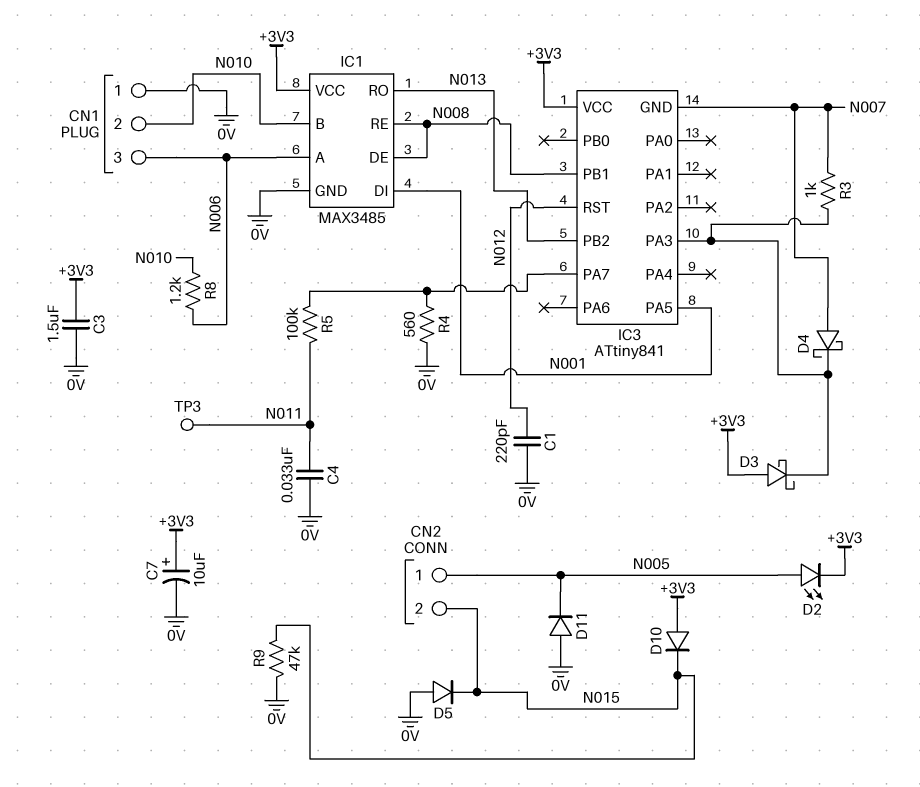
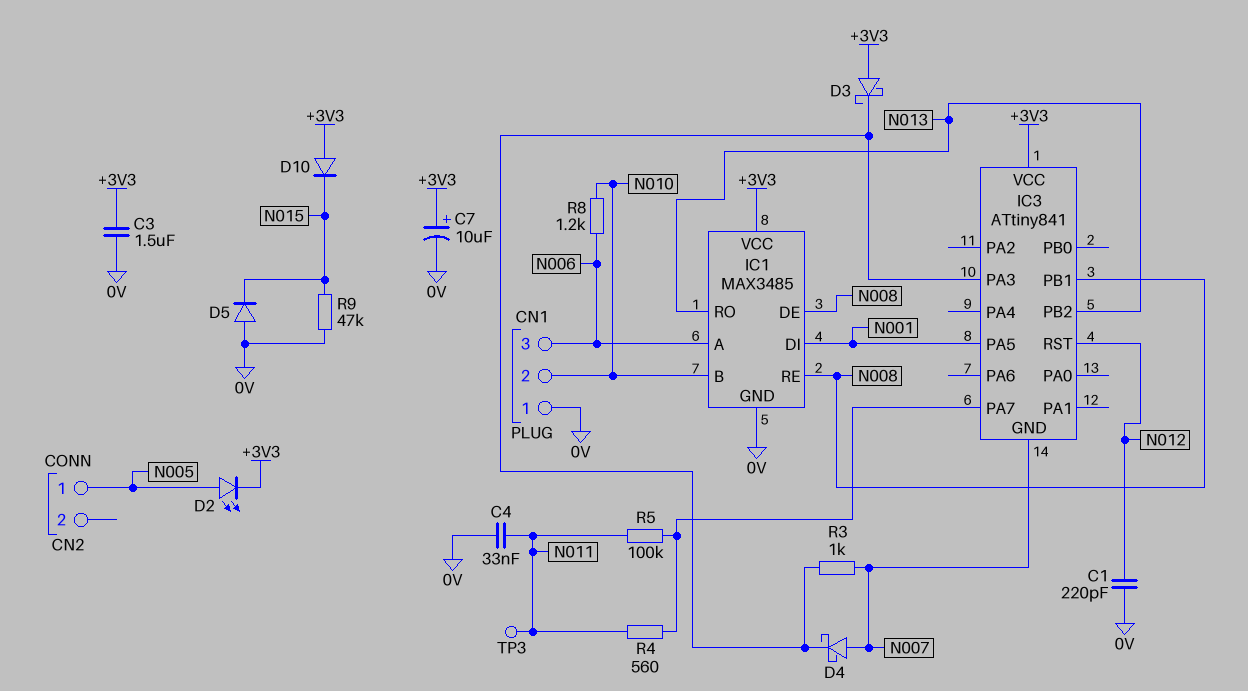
CN2 pin 2: N015 -> none
D11: diode (A 0V, K N005) -> none
R4: 560 (0V, IC3/PA7) -> 560 (IC3/PA7, N011)

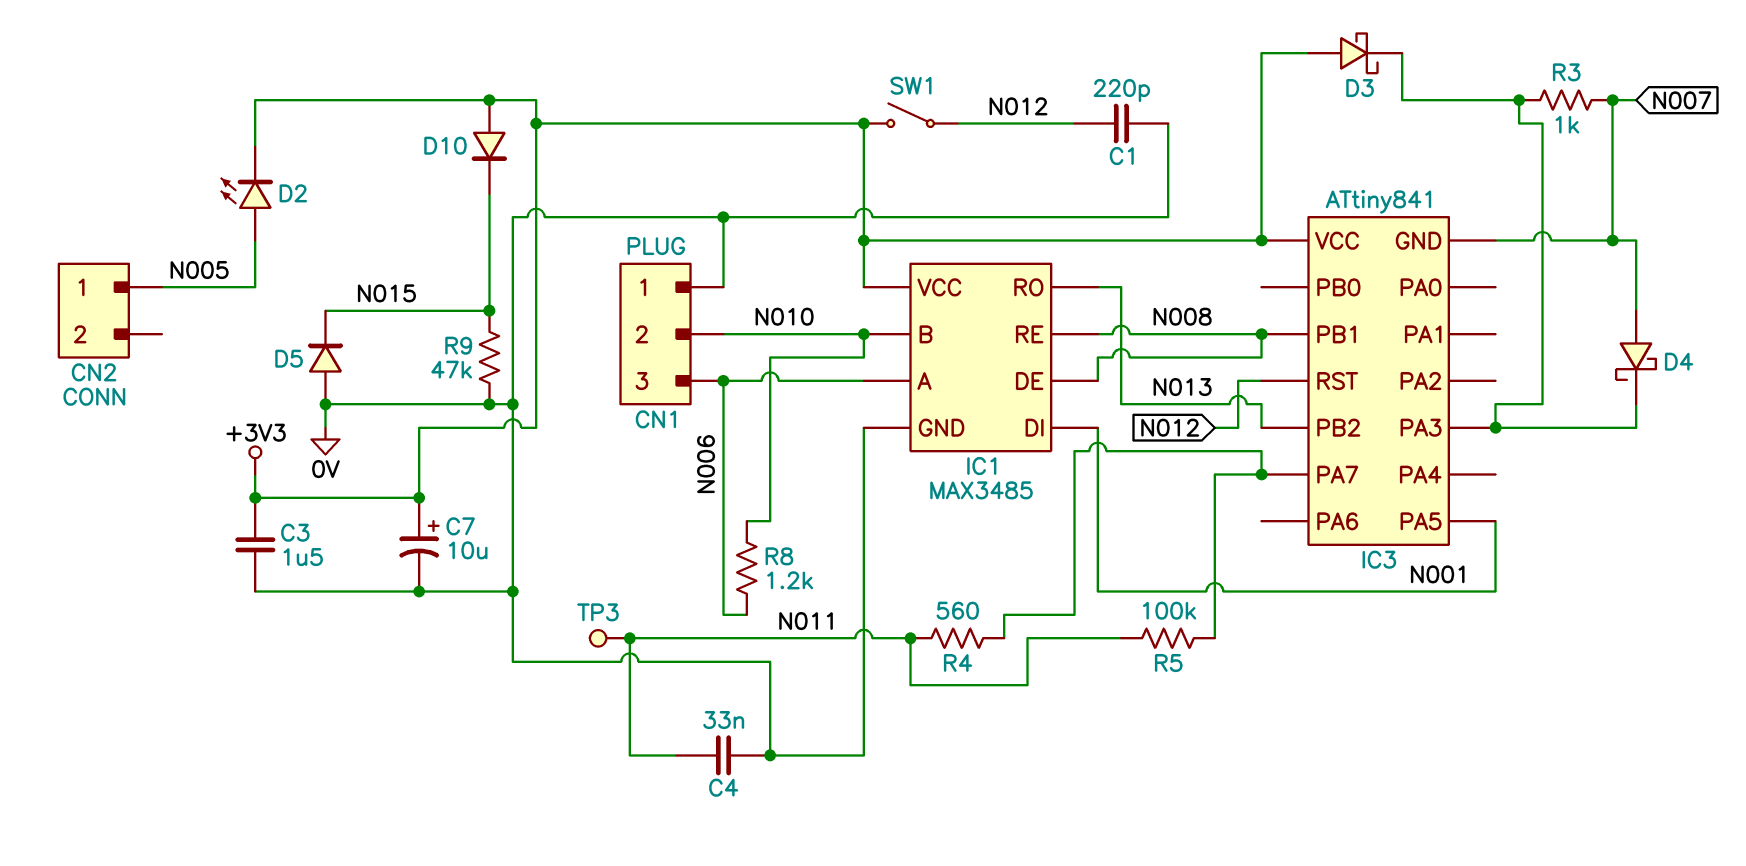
SW1: none -> switch (+3V3, N012)

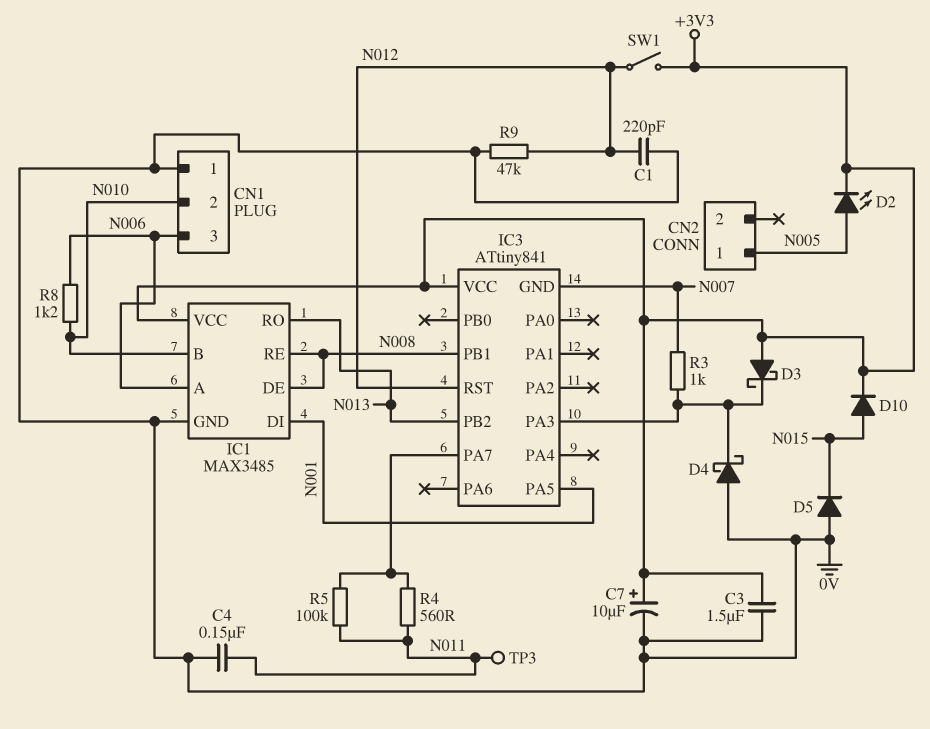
C4: 33nF (0V, N011) -> 150nF (0V, N011)
D4: schottky (A N007, K IC3/PA3) -> schottky (A 0V, K IC3/PA3)
D10: diode (A +3V3, K N015) -> diode (A N015, K +3V3)
R9: 47k (0V, N015) -> 47k (0V, N012)

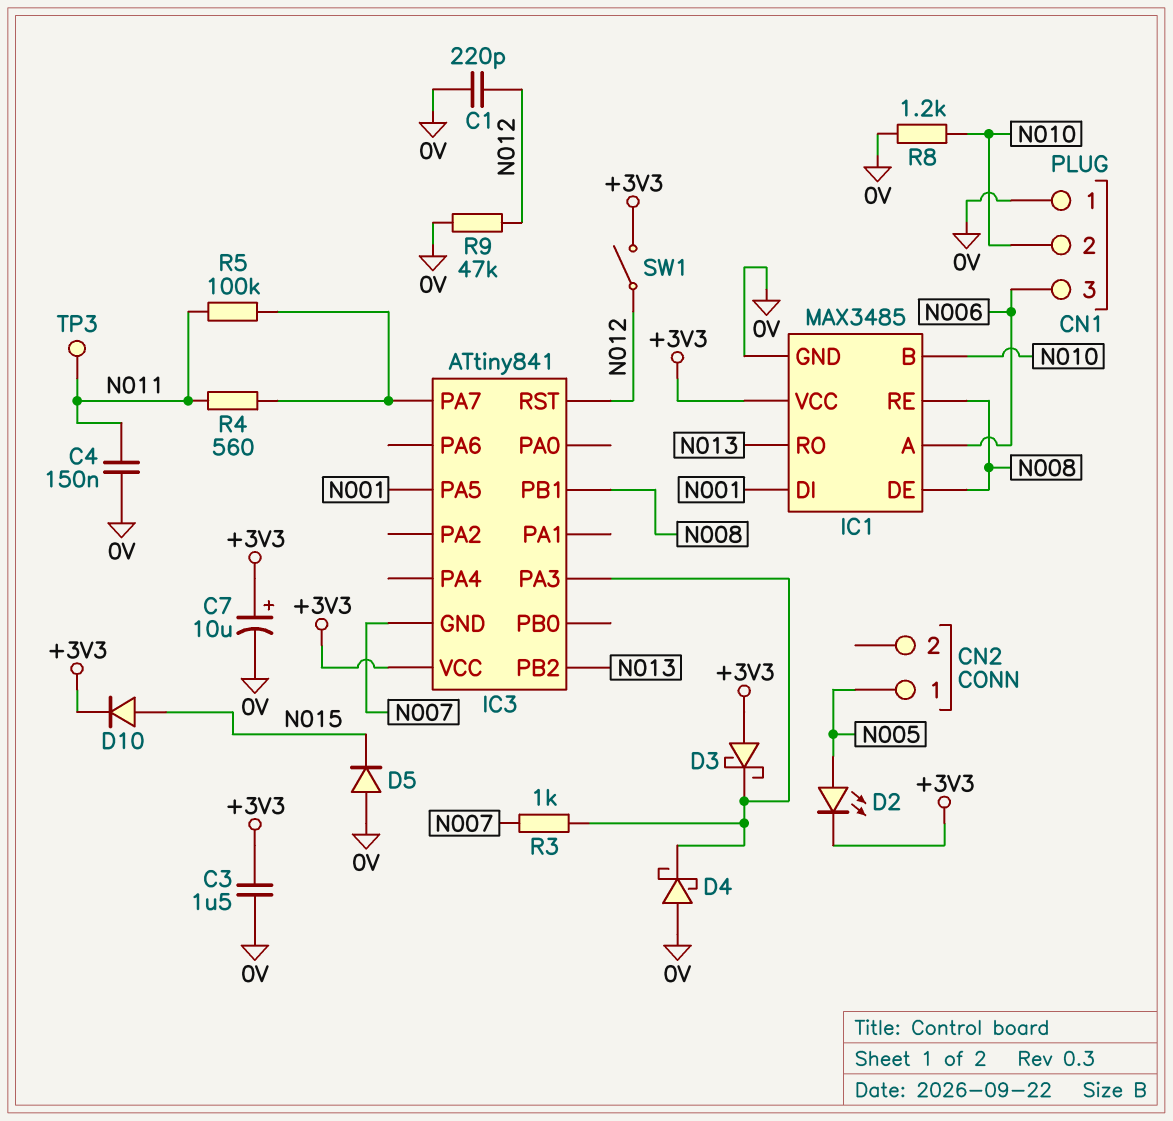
R8: 1.2k (N006, N010) -> 1.2k (0V, N010)

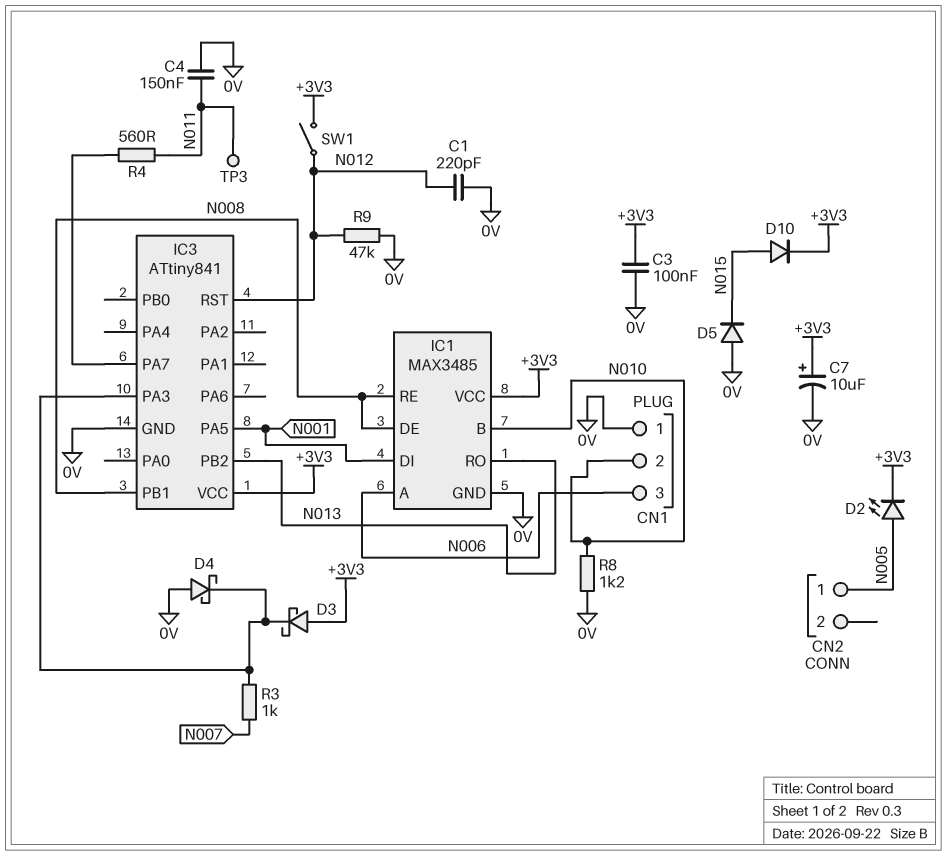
C3: 1.5uF (+3V3, 0V) -> 100nF (+3V3, 0V)
IC3 pin GND: N007 -> 0V
R5: 100k (IC3/PA7, N011) -> none

